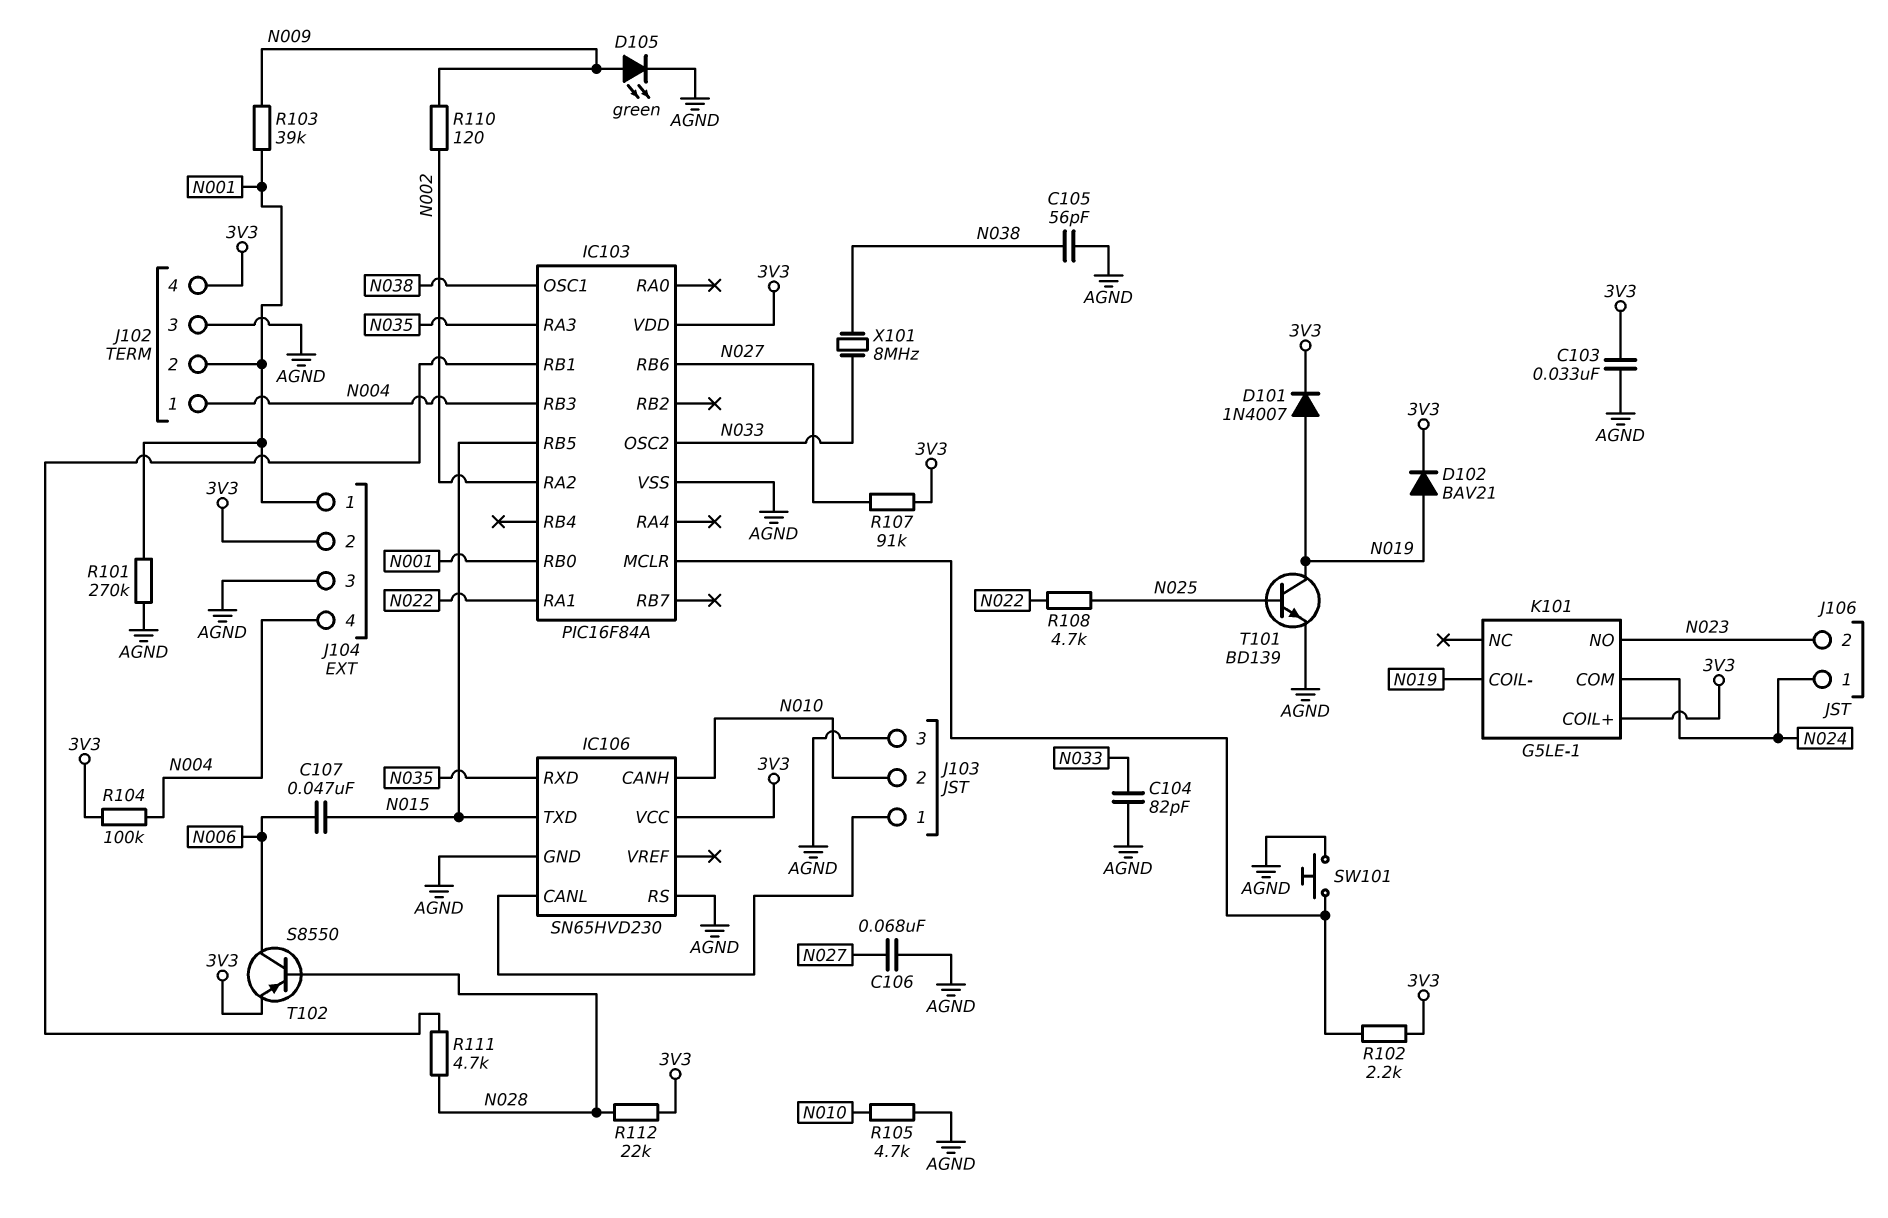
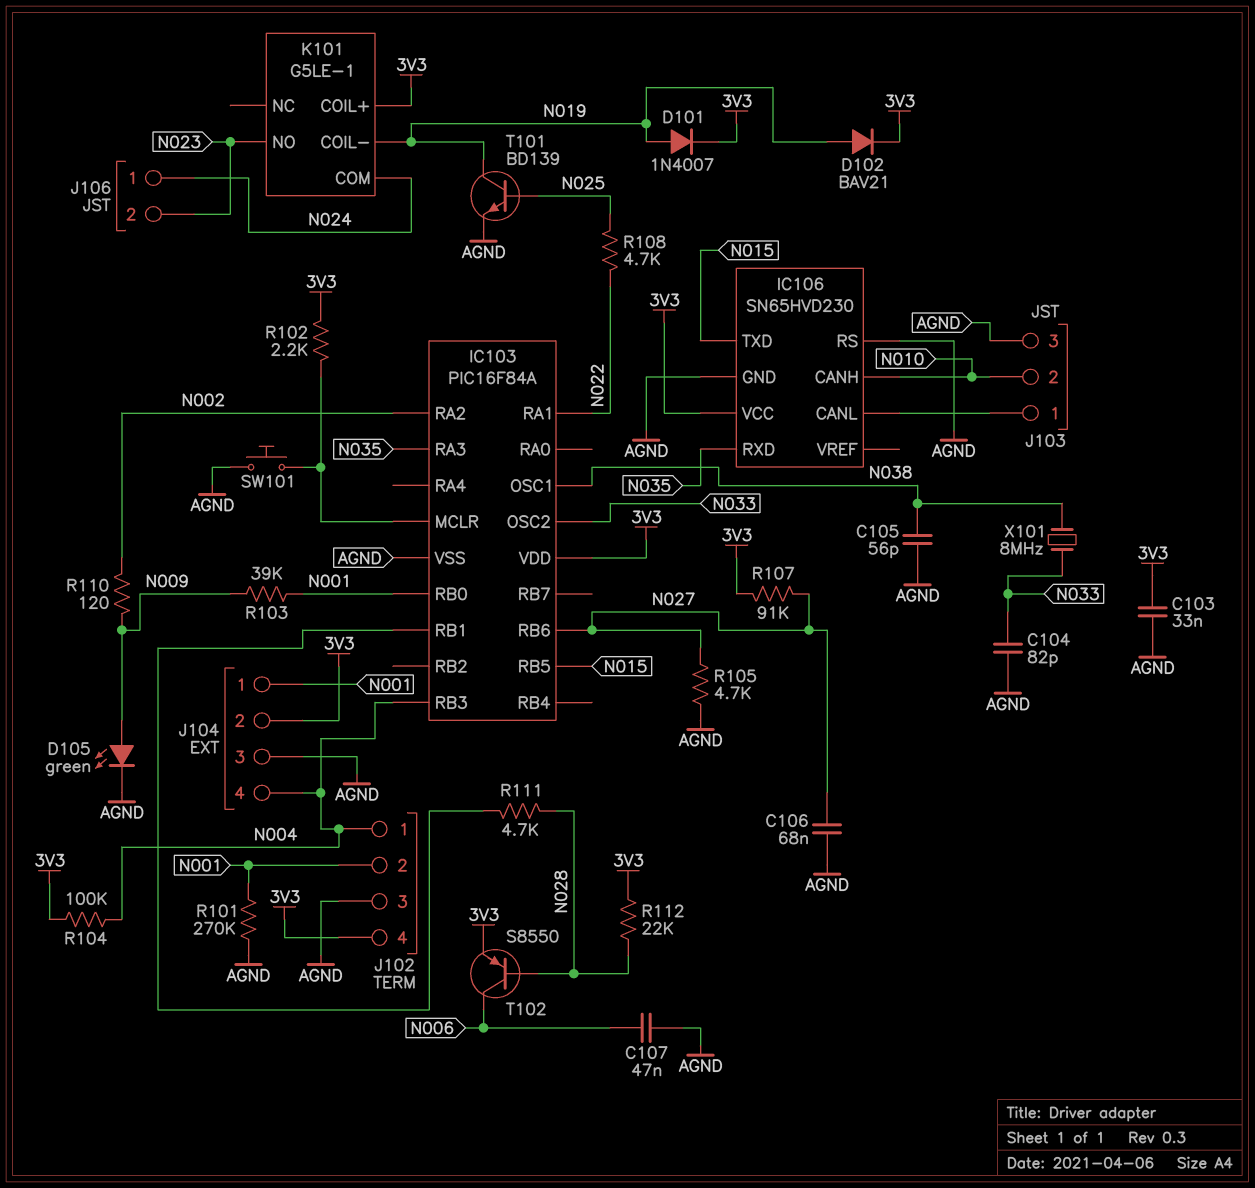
C107: 47nF (N006, N015) -> 47nF (AGND, N006)
R105: 4.7k (AGND, N010) -> 4.7k (AGND, N027)

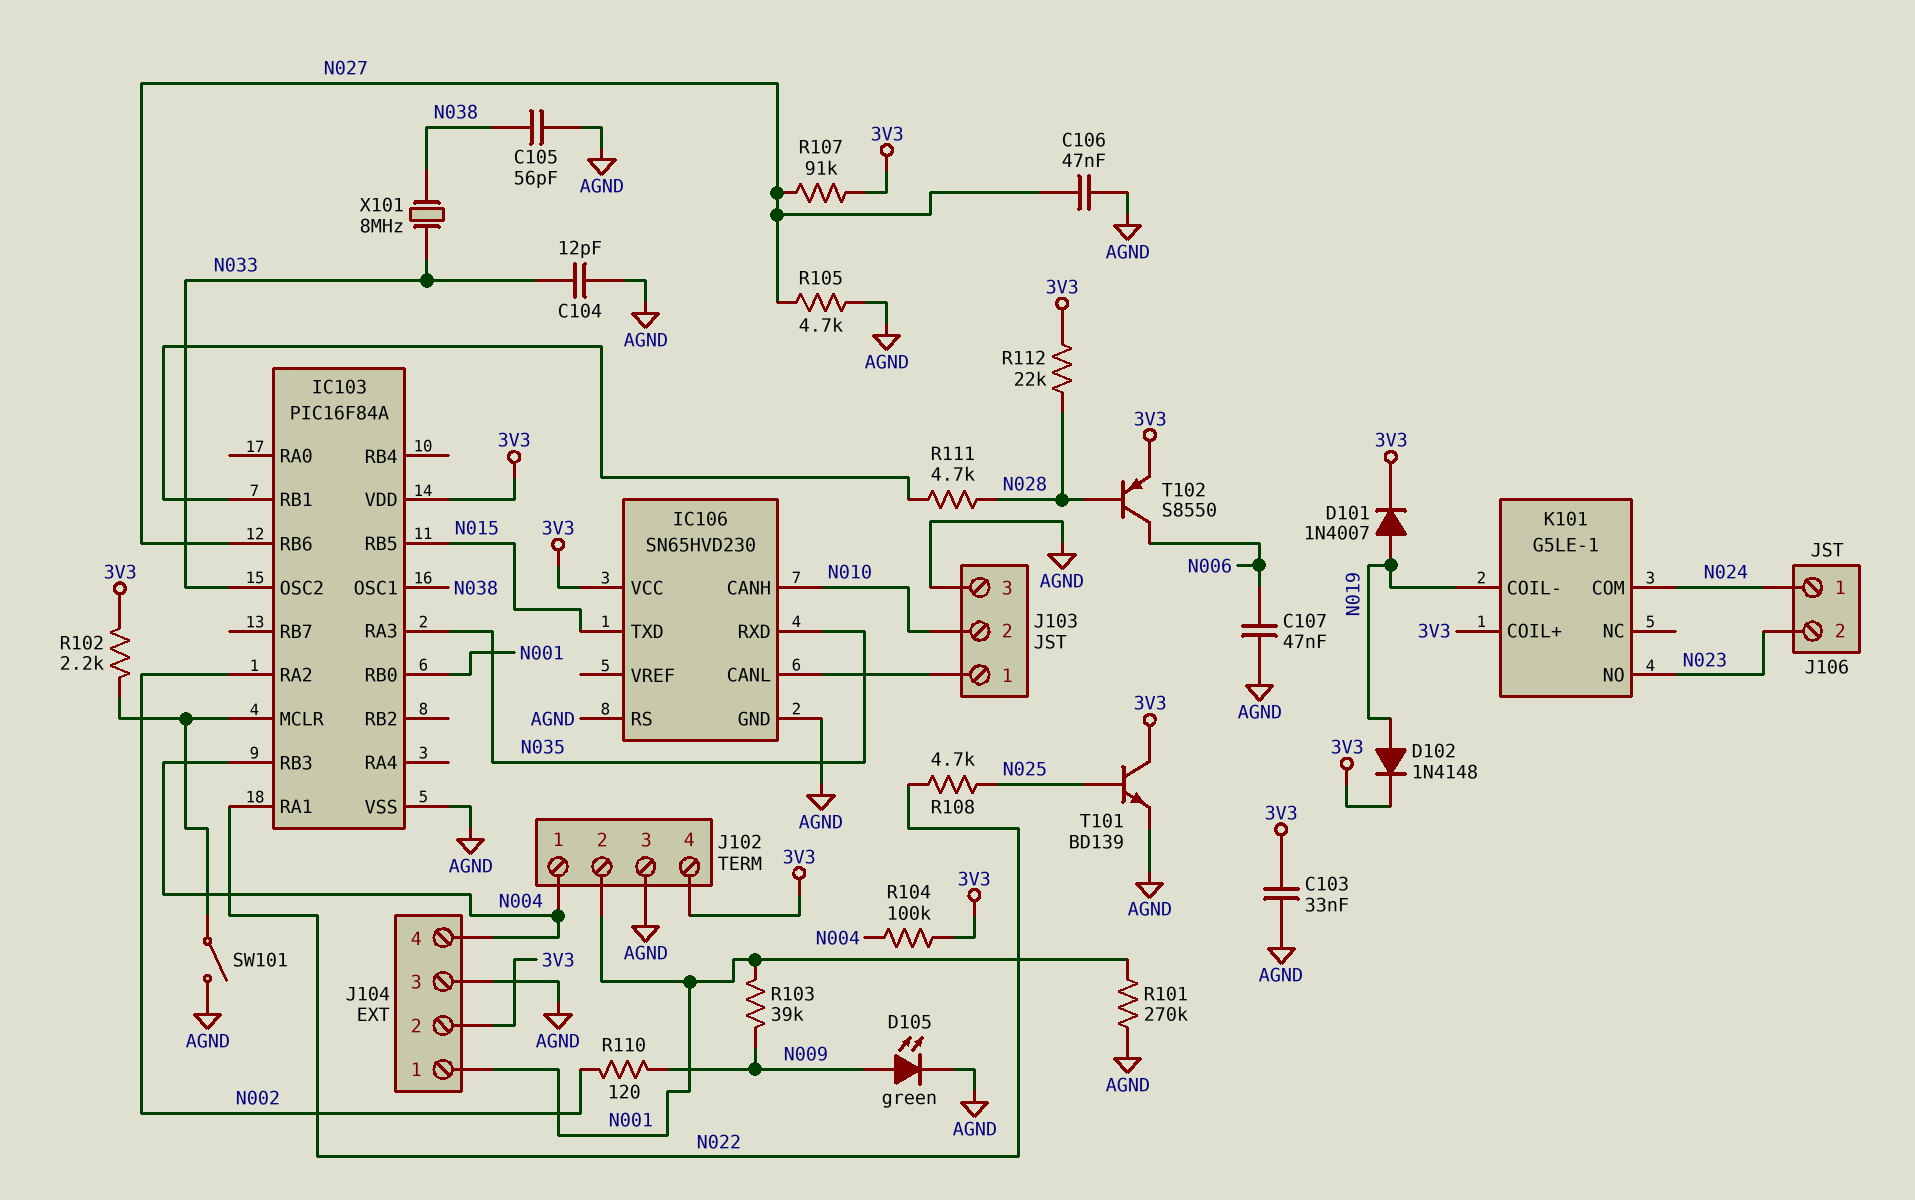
C104: 82pF (AGND, N033) -> 12pF (AGND, N033)
C106: 68nF (AGND, N027) -> 47nF (AGND, N027)
D102: diode BAV21 (A N019, K 3V3) -> diode 1N4148 (A N019, K 3V3)
SW101: button (AGND, IC103/MCLR) -> switch (AGND, IC103/MCLR)
T101: NPN BD139 (B N025, C N019, E AGND) -> NPN BD139 (B N025, C 3V3, E AGND)

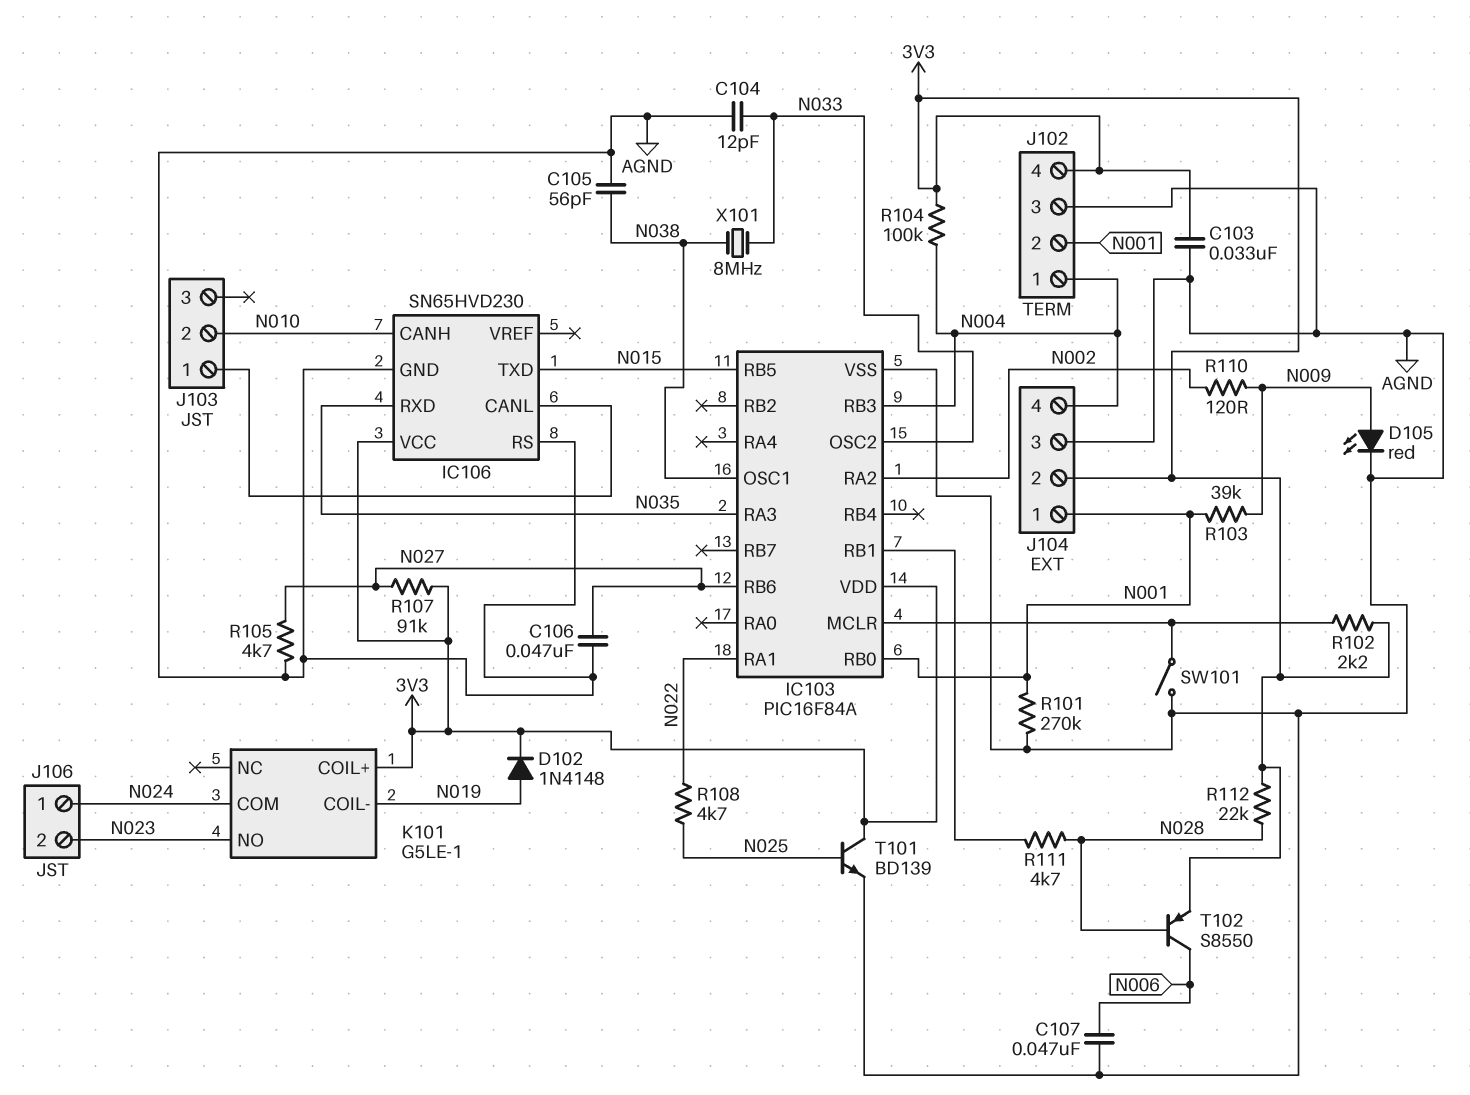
D101: diode 1N4007 (A N019, K 3V3) -> none
D105: LED green (A N009, K AGND) -> LED red (A N009, K AGND)
J103 pin 3: AGND -> none

